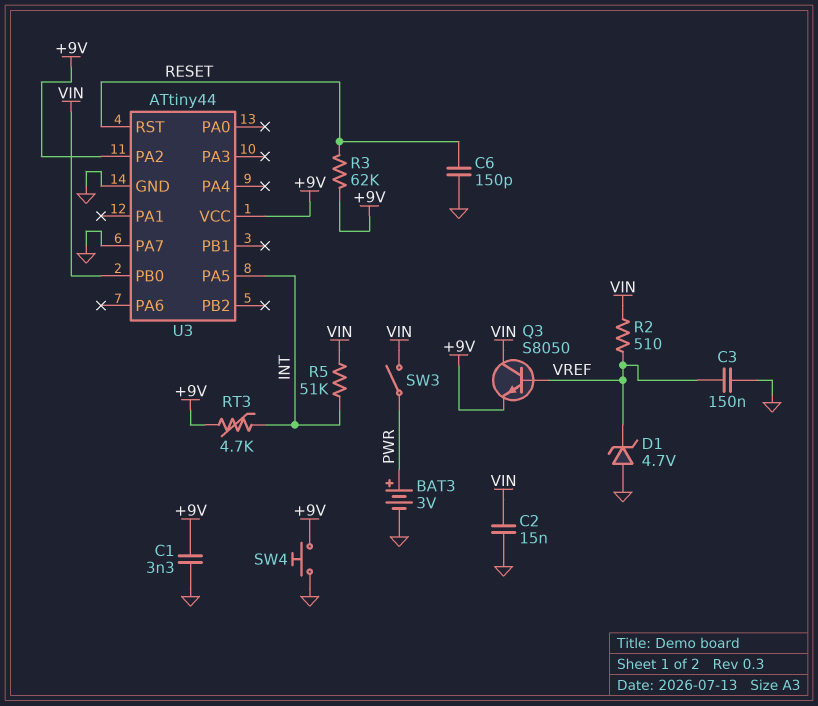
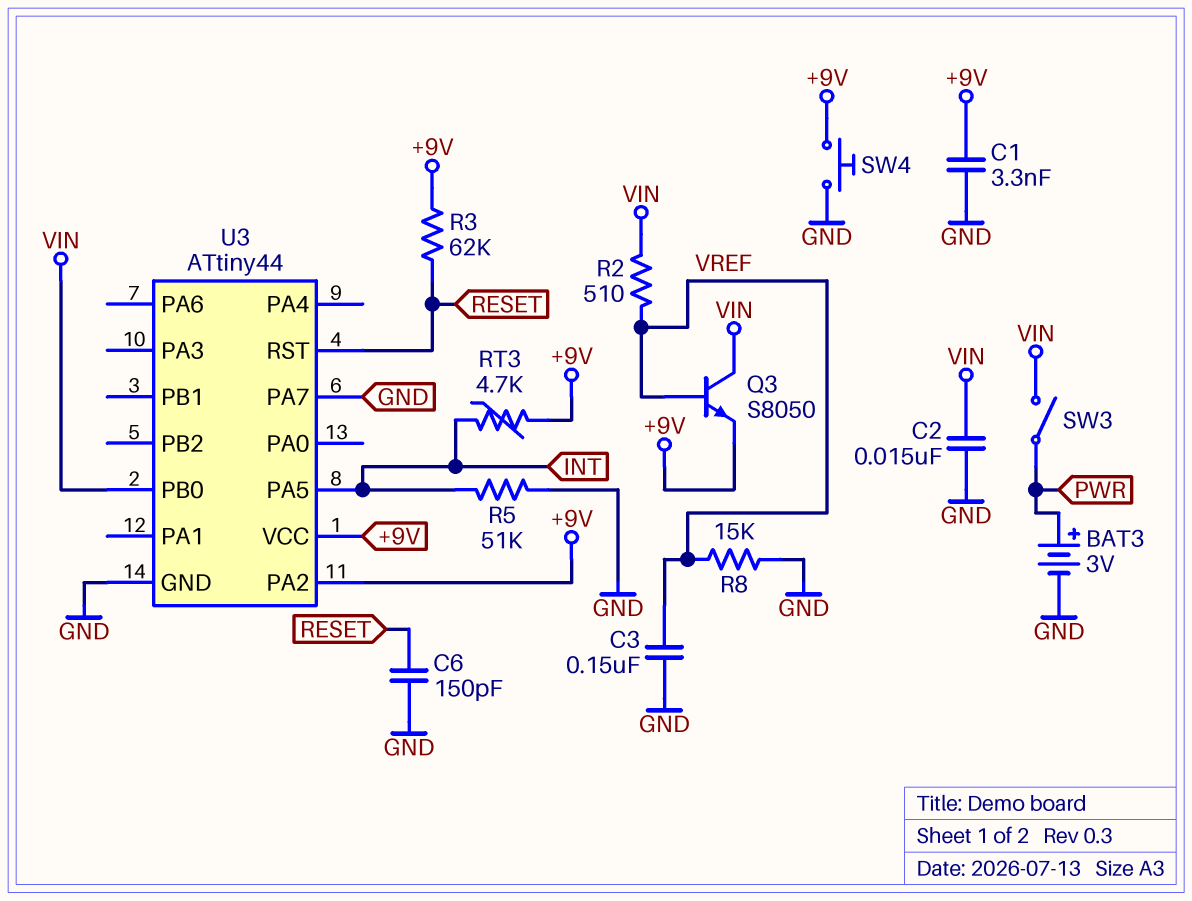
D1: zener 4.7V (A GND, K VREF) -> none
R5: 51k (INT, VIN) -> 51k (GND, INT)
R8: none -> 15k (GND, VREF)

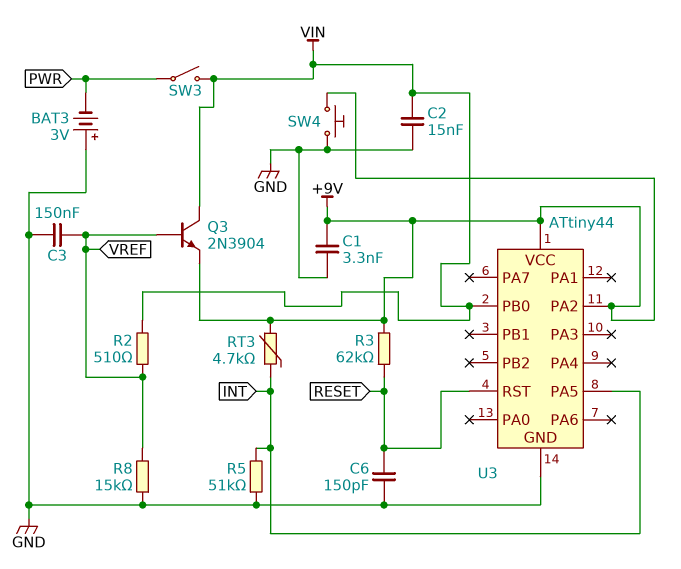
BAT3: 3V (plus PWR, minus GND) -> 3V (plus GND, minus PWR)
Q3: NPN S8050 (B VREF, C VIN, E +9V) -> NPN 2N3904 (B VREF, C VIN, E +9V)
U3 pin PA7: GND -> none

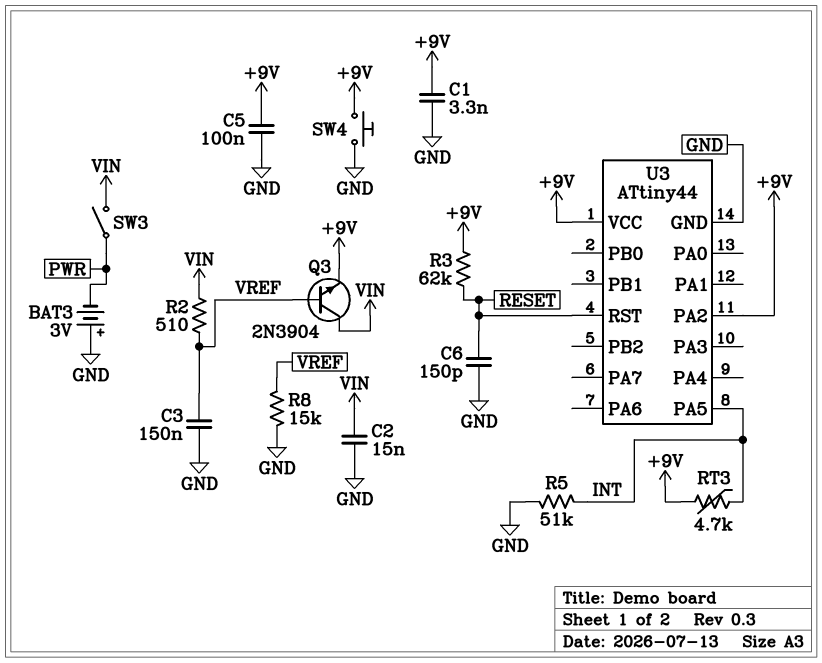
C5: none -> 100nF (+9V, GND)
U3 pin PB0: VIN -> none

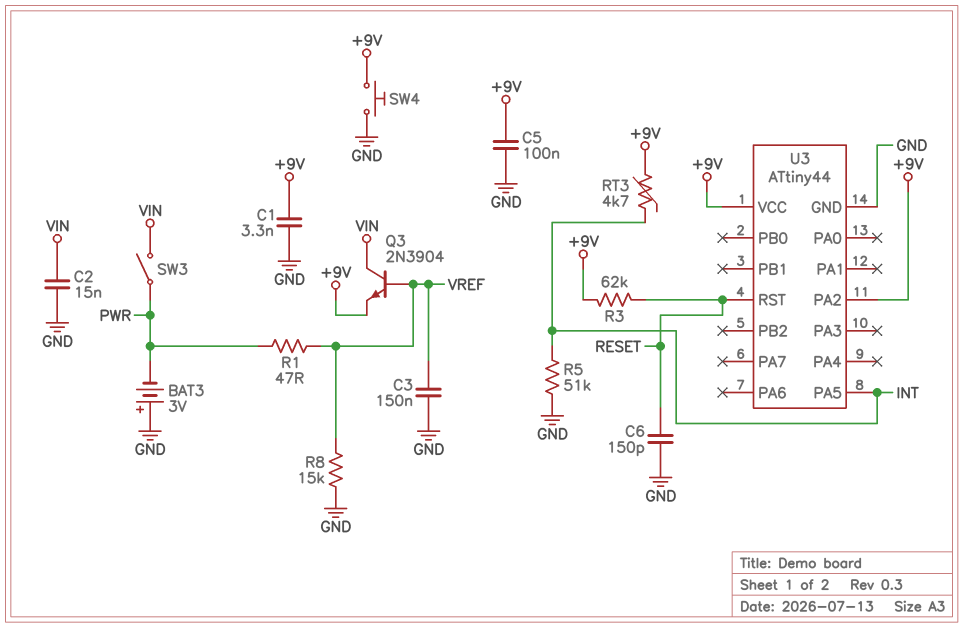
R1: none -> 47 (PWR, VREF)
R2: 510 (VIN, VREF) -> none

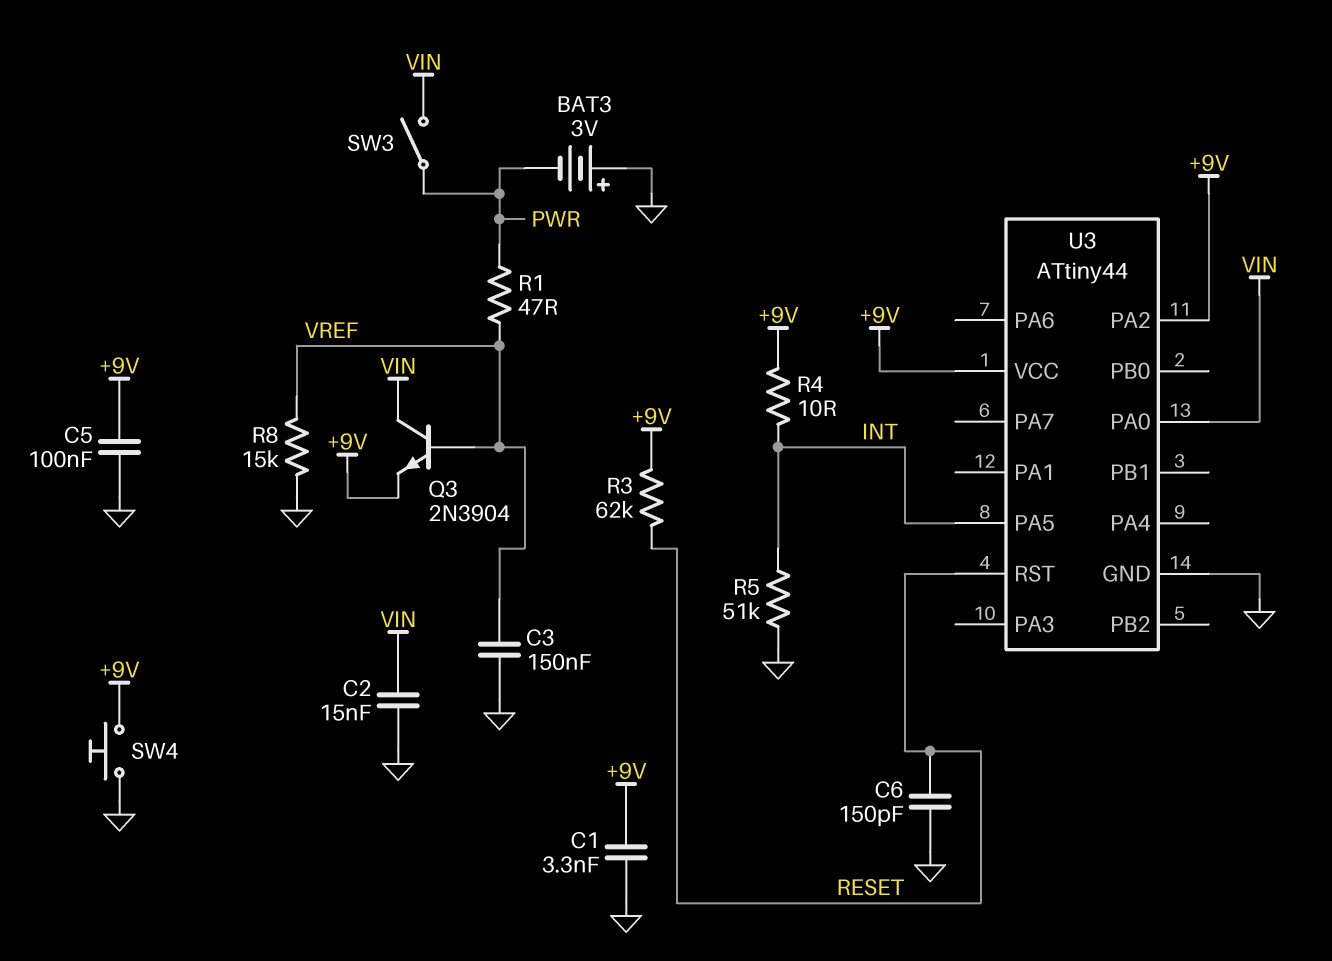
R4: none -> 10 (+9V, INT)
RT3: 4.7k (+9V, INT) -> none
U3 pin PA0: none -> VIN

